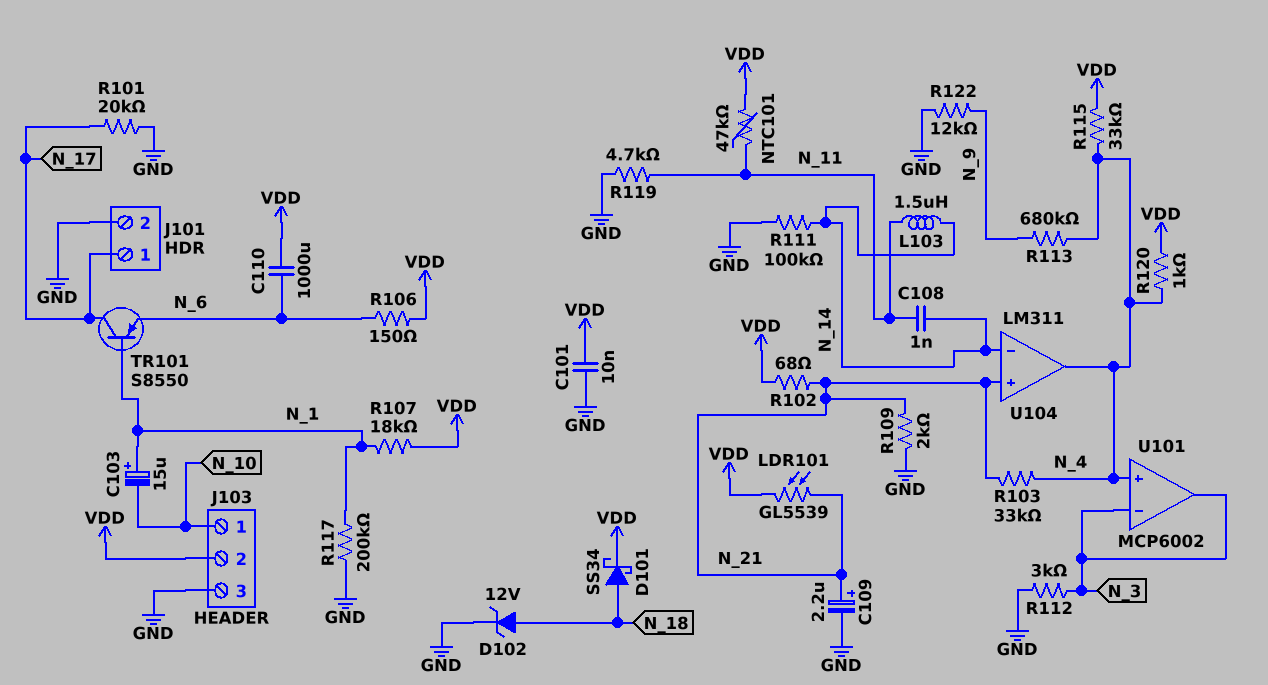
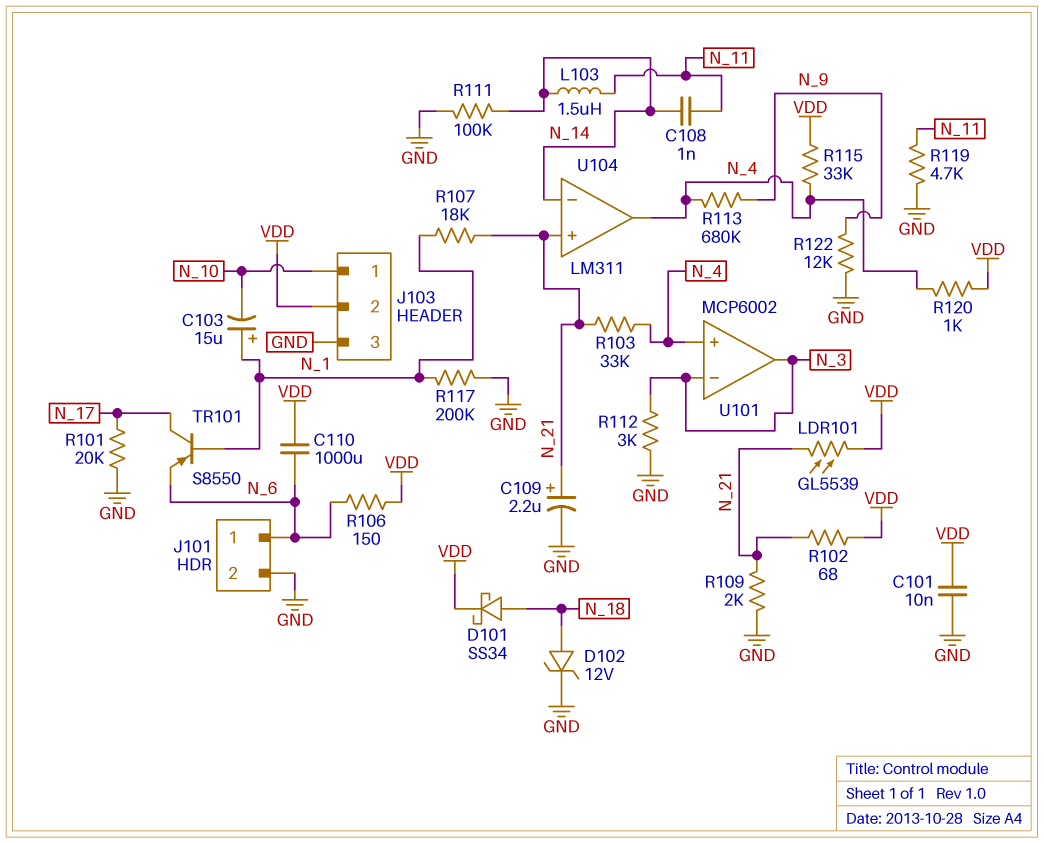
J101 pin 1: N_17 -> N_6
NTC101: 47k (N_11, VDD) -> none
R107: 18k (N_1, VDD) -> 18k (N_1, N_21)

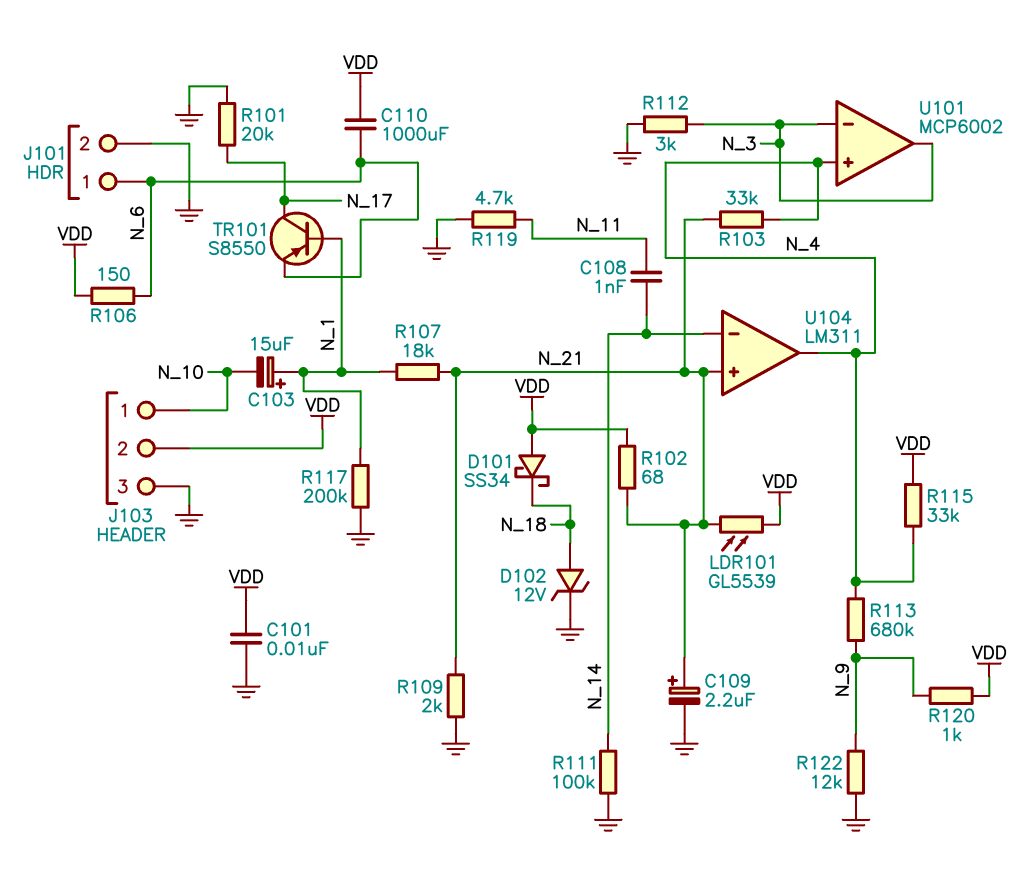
D101: schottky SS34 (A N_18, K VDD) -> schottky SS34 (A VDD, K N_18)
L103: 1.5uH (N_11, N_14) -> none
R120: 1k (N_4, VDD) -> 1k (N_9, VDD)

